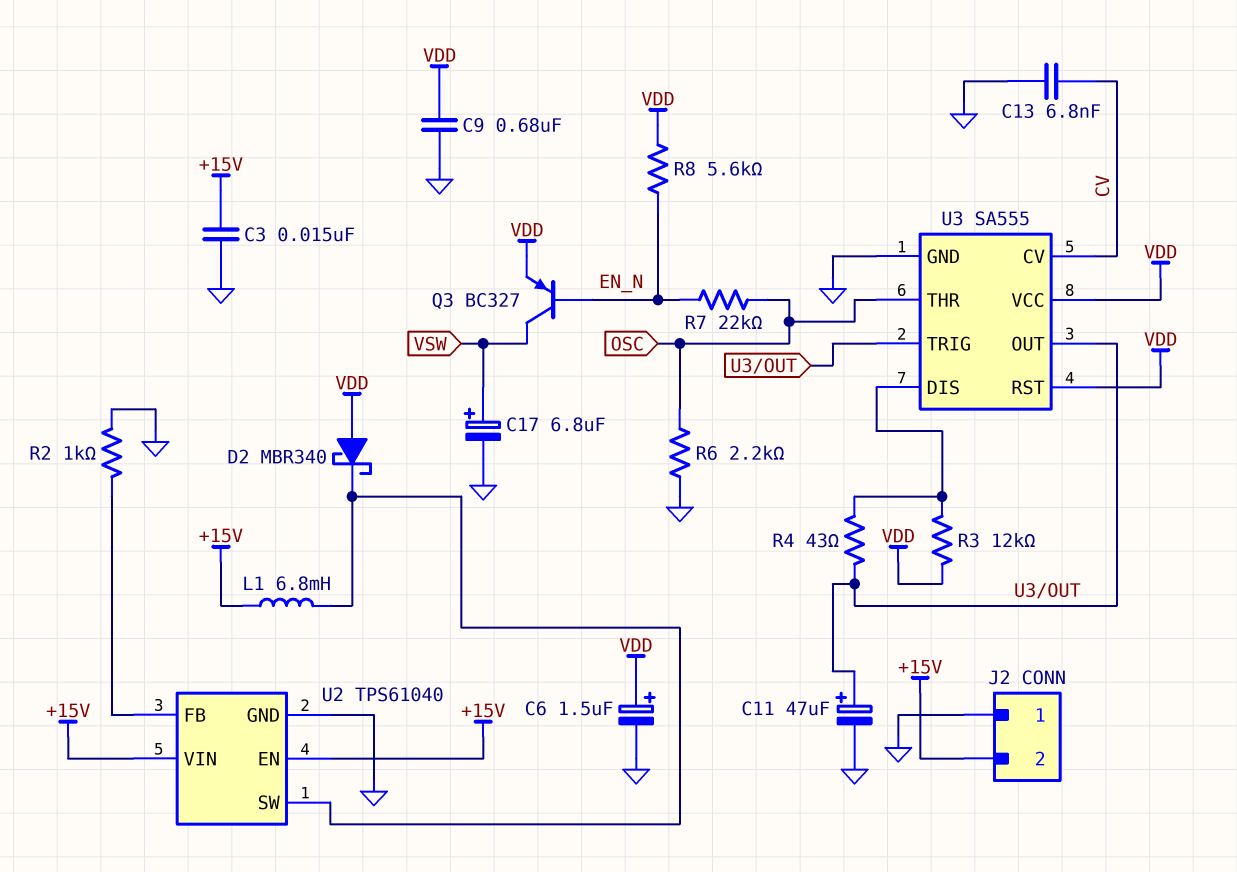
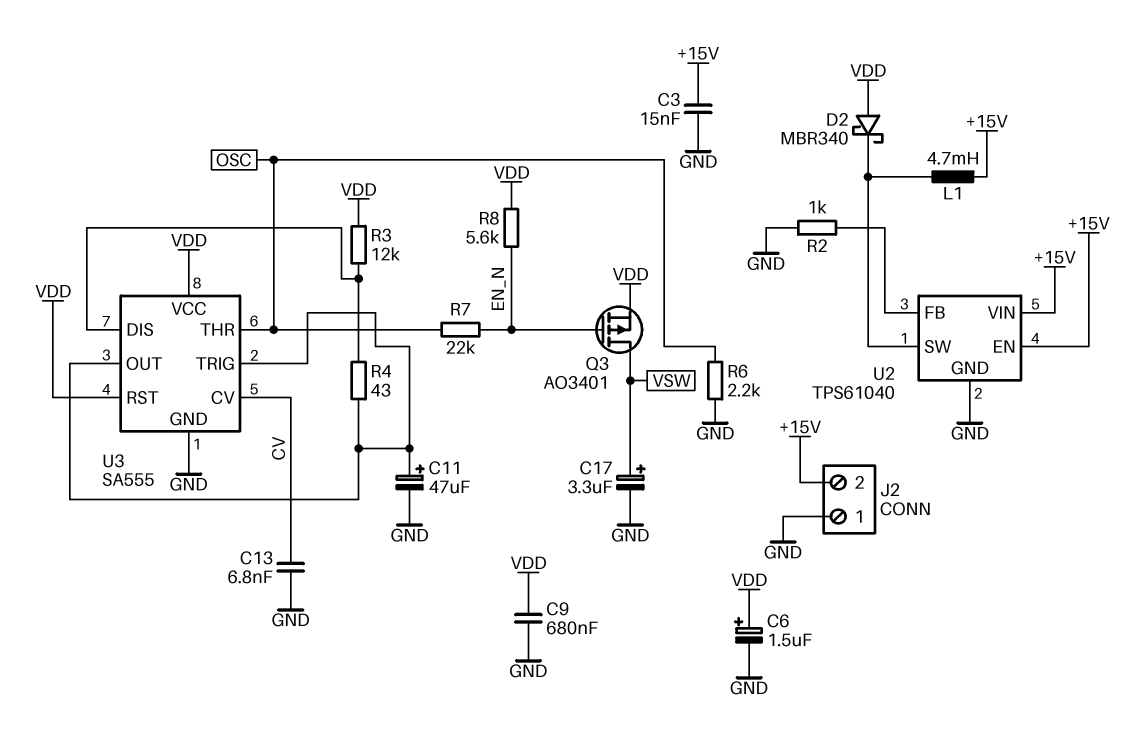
C17: 6.8uF (plus VSW, minus GND) -> 3.3uF (plus VSW, minus GND)
L1: 6.8mH (+15V, U2/SW) -> 4.7mH (+15V, U2/SW)
Q3: PNP BC327 (B EN_N, C VSW, E VDD) -> PMOS AO3401 (G EN_N, D VSW, S VDD)

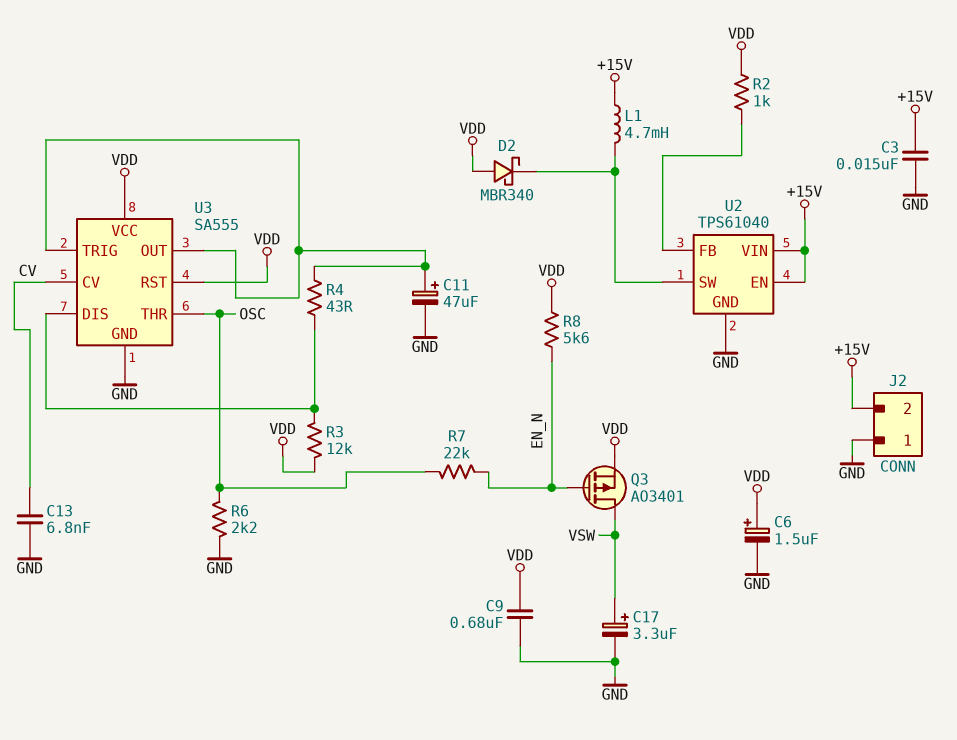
R2: 1k (GND, U2/FB) -> 1k (U2/FB, VDD)

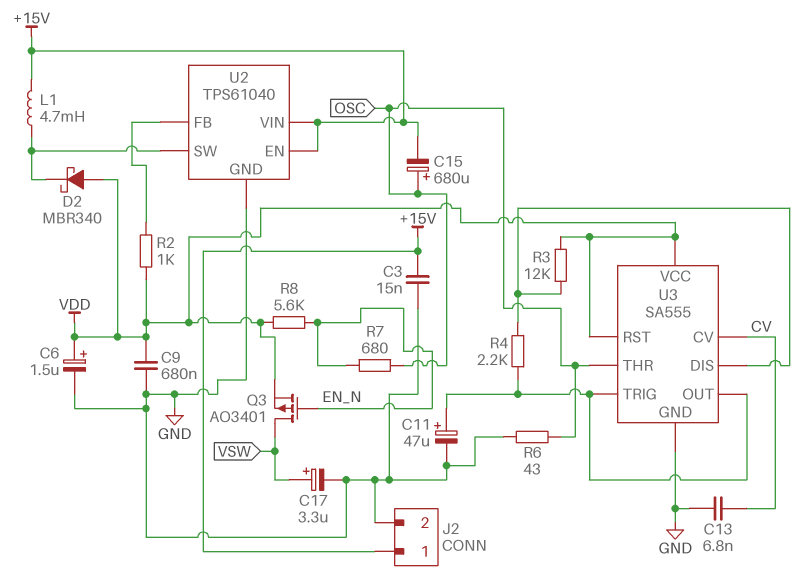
C15: none -> 680uF (plus OSC, minus +15V)
J2 pin 1: GND -> +15V
J2 pin 2: +15V -> GND
R4: 43 (U3/DIS, U3/OUT) -> 2.2k (U3/DIS, U3/OUT)
R6: 2.2k (GND, OSC) -> 43 (GND, OSC)
R7: 22k (EN_N, OSC) -> 680 (EN_N, OSC)

